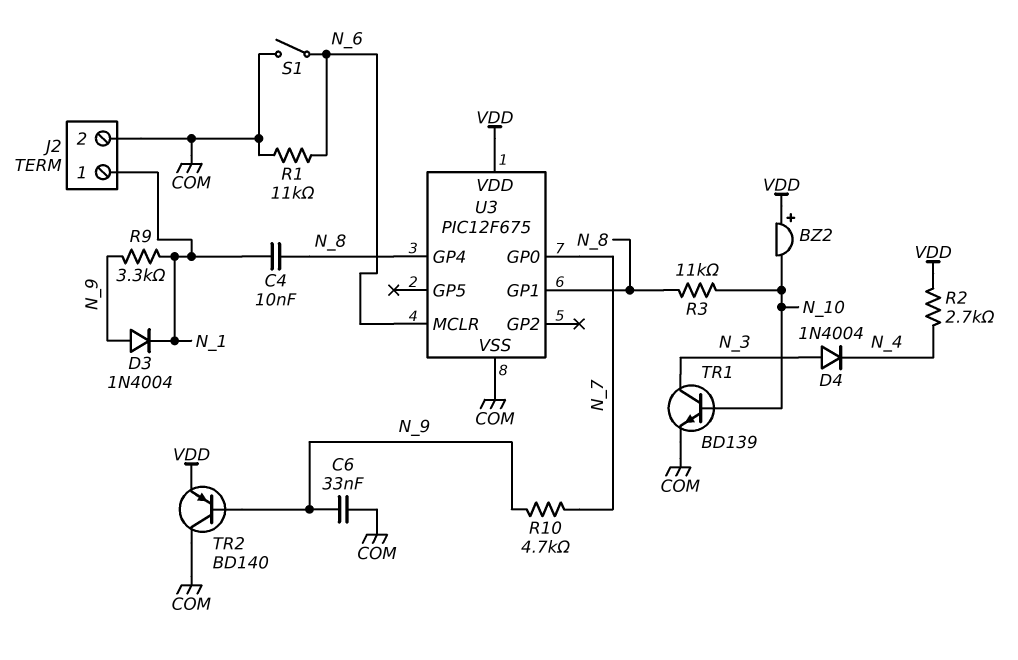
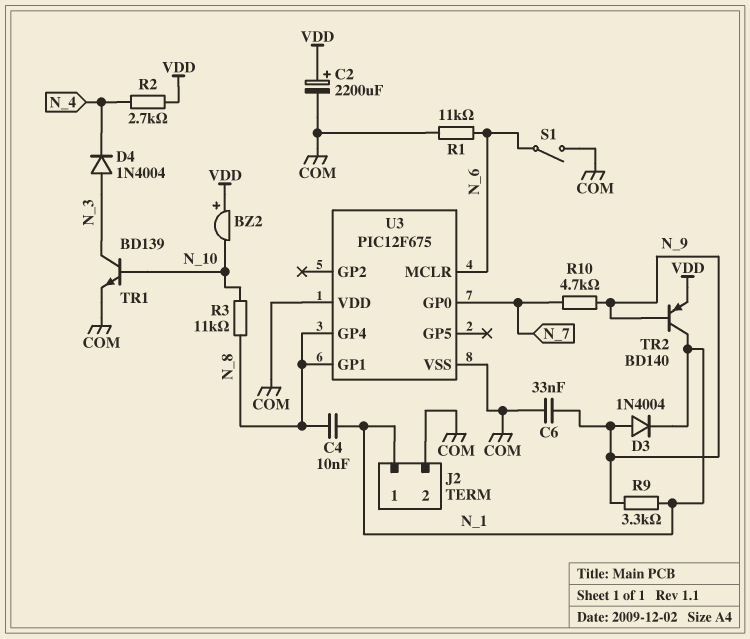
C2: none -> 2200uF (plus VDD, minus COM)
TR2: PNP BD140 (B N_9, C COM, E VDD) -> PNP BD140 (B N_9, C N_1, E VDD)
U3 pin VDD: VDD -> COM

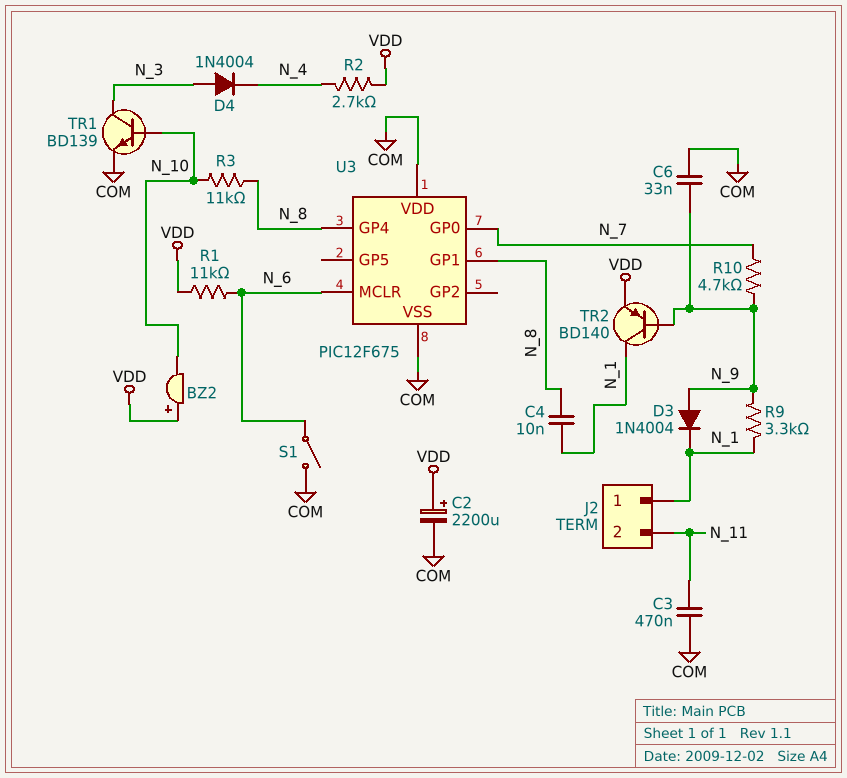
C3: none -> 470nF (COM, N_11)
J2 pin 2: COM -> N_11
R1: 11k (COM, N_6) -> 11k (N_6, VDD)

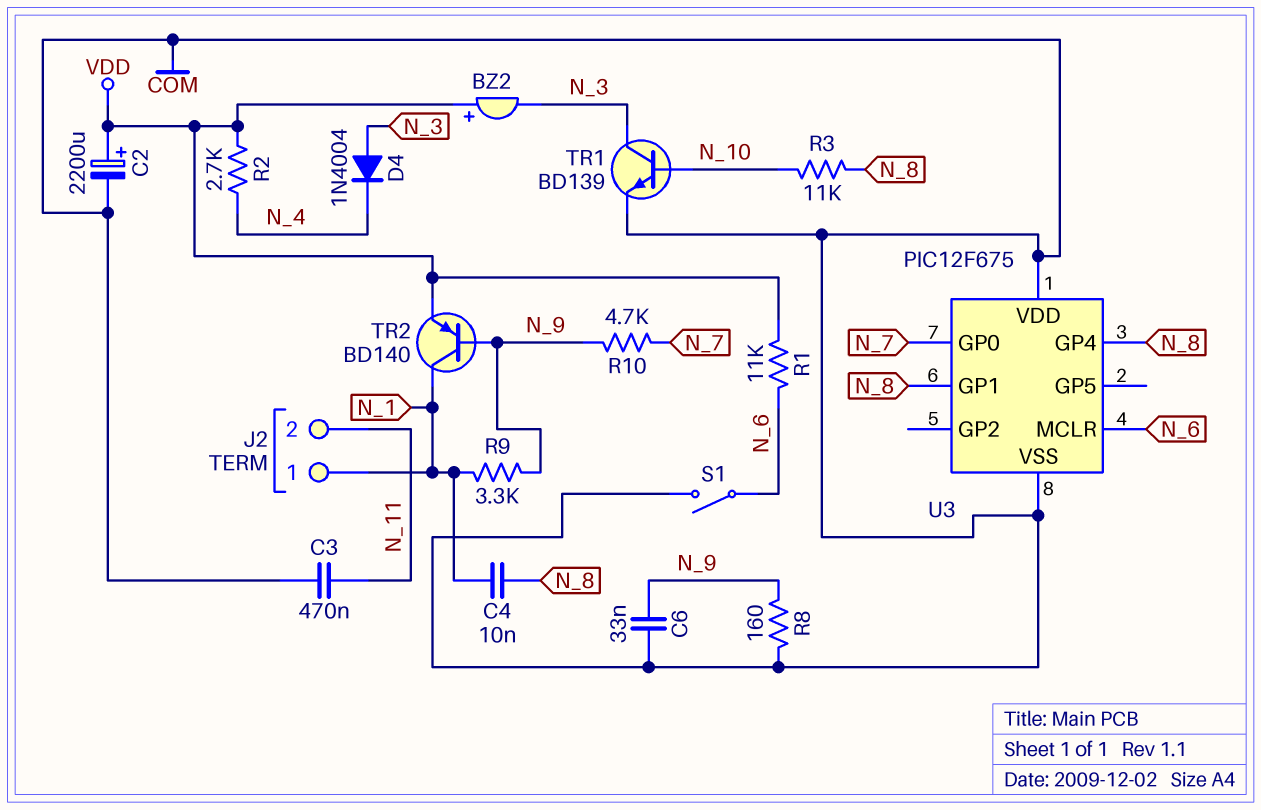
BZ2: buzzer (plus VDD, minus N_10) -> buzzer (plus VDD, minus N_3)
D3: diode 1N4004 (A N_9, K N_1) -> none
R8: none -> 160 (COM, N_9)

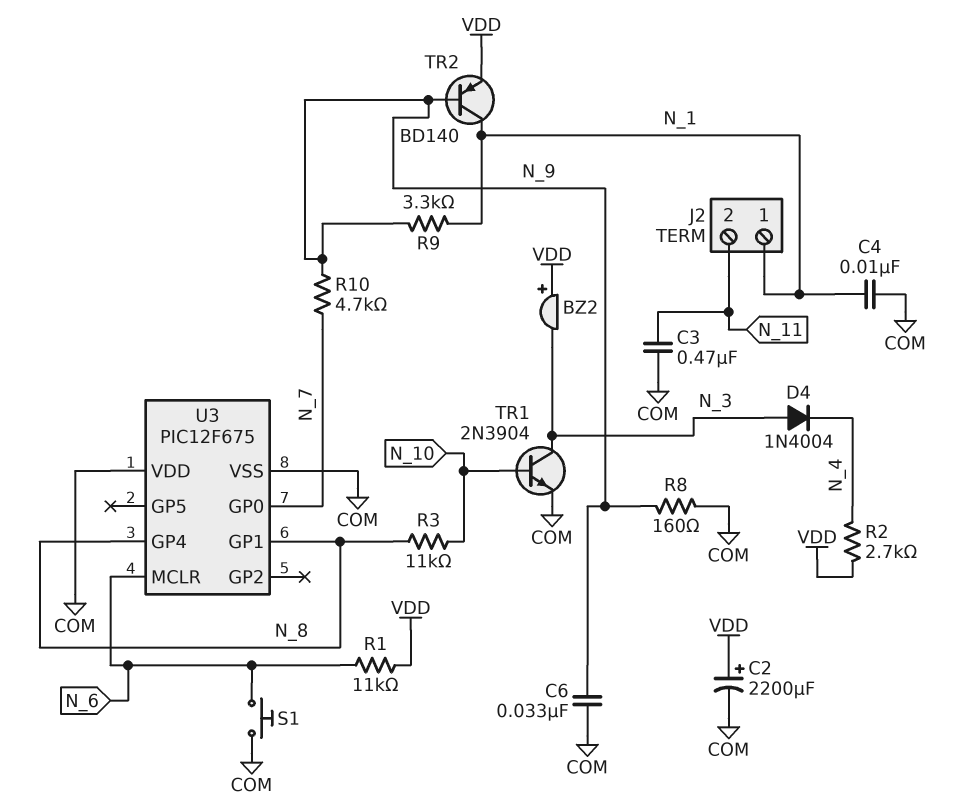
C4: 10nF (N_1, N_8) -> 10nF (COM, N_1)
S1: switch (COM, N_6) -> button (COM, N_6)
TR1: NPN BD139 (B N_10, C N_3, E COM) -> NPN 2N3904 (B N_10, C N_3, E COM)

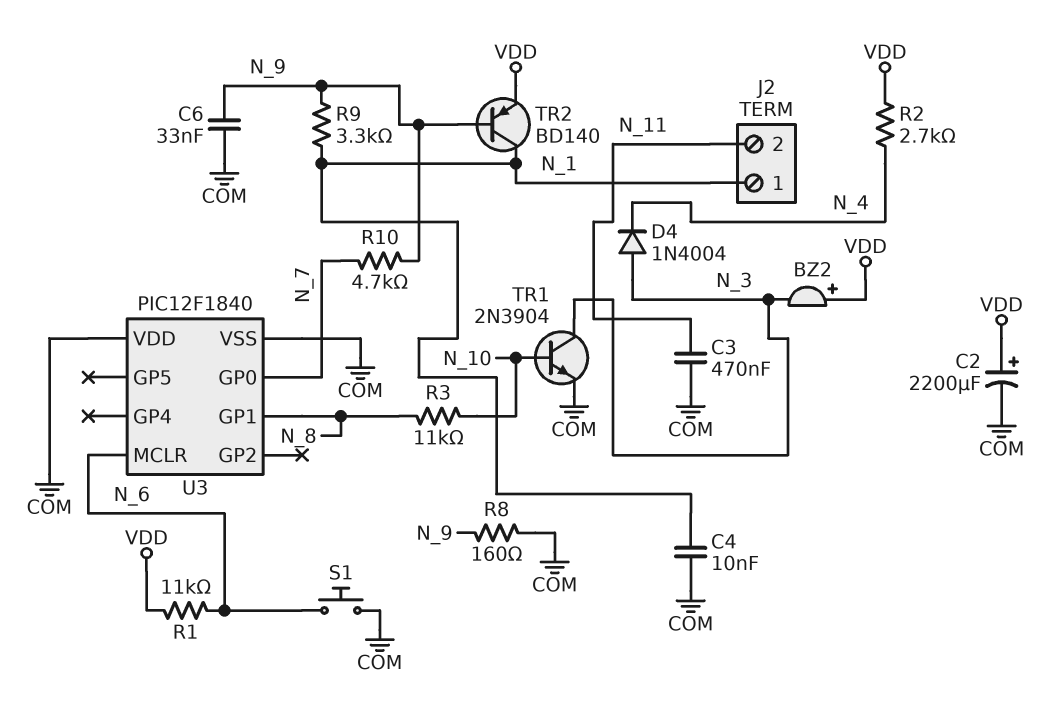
U3: PIC12F675 -> PIC12F1840
U3 pin GP4: N_8 -> none

